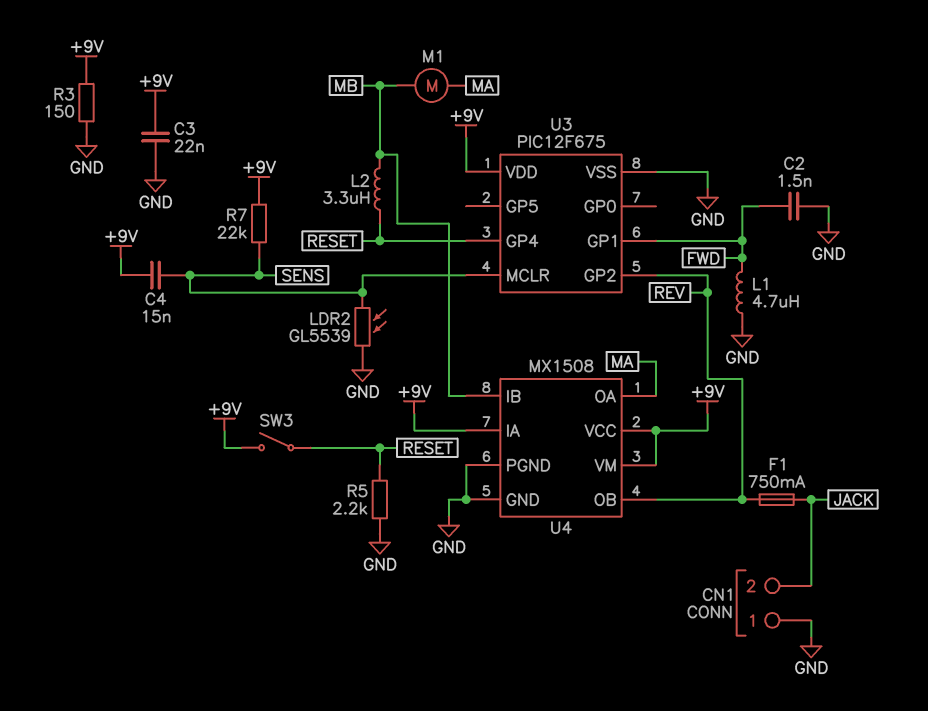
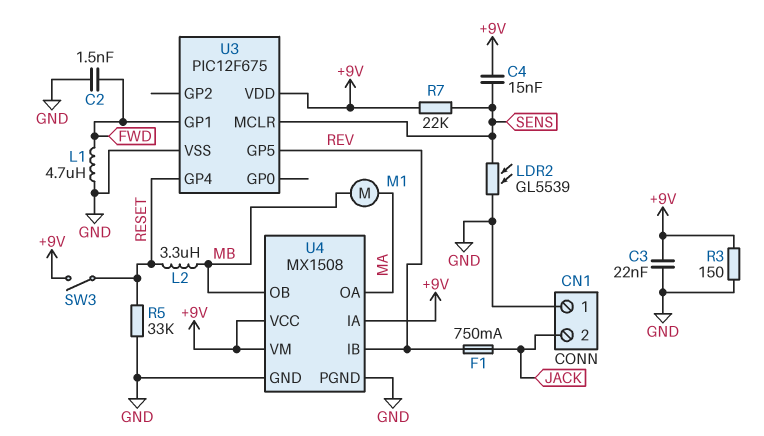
R5: 2.2k (GND, RESET) -> 33k (GND, RESET)
U3 pin GP2: REV -> none
U3 pin GP5: none -> REV
U4 pin IB: MB -> REV
U4 pin OB: REV -> MB

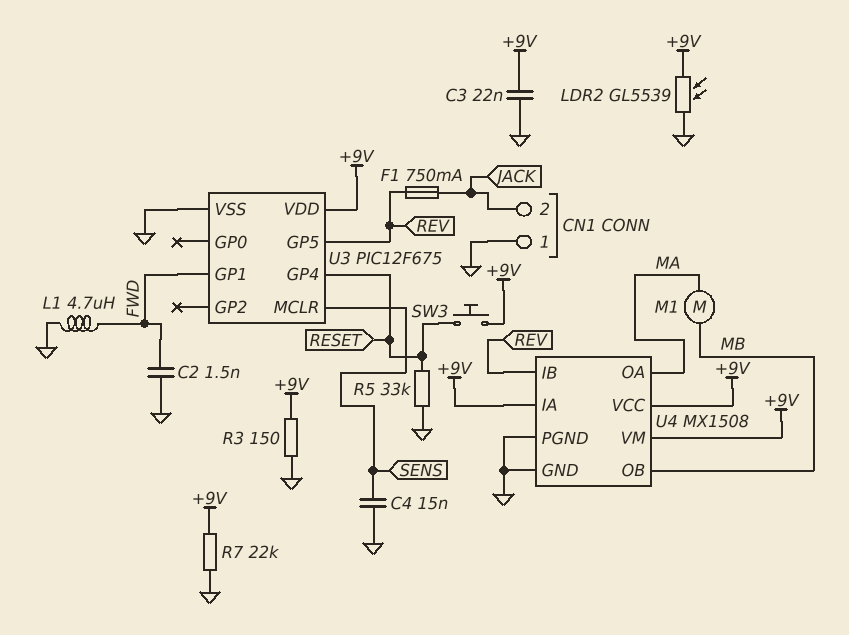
C4: 15nF (+9V, SENS) -> 15nF (GND, SENS)
L2: 3.3uH (MB, RESET) -> none
LDR2: GL5539 (GND, SENS) -> GL5539 (+9V, GND)
R7: 22k (+9V, SENS) -> 22k (+9V, GND)
SW3: switch (+9V, RESET) -> button (+9V, RESET)

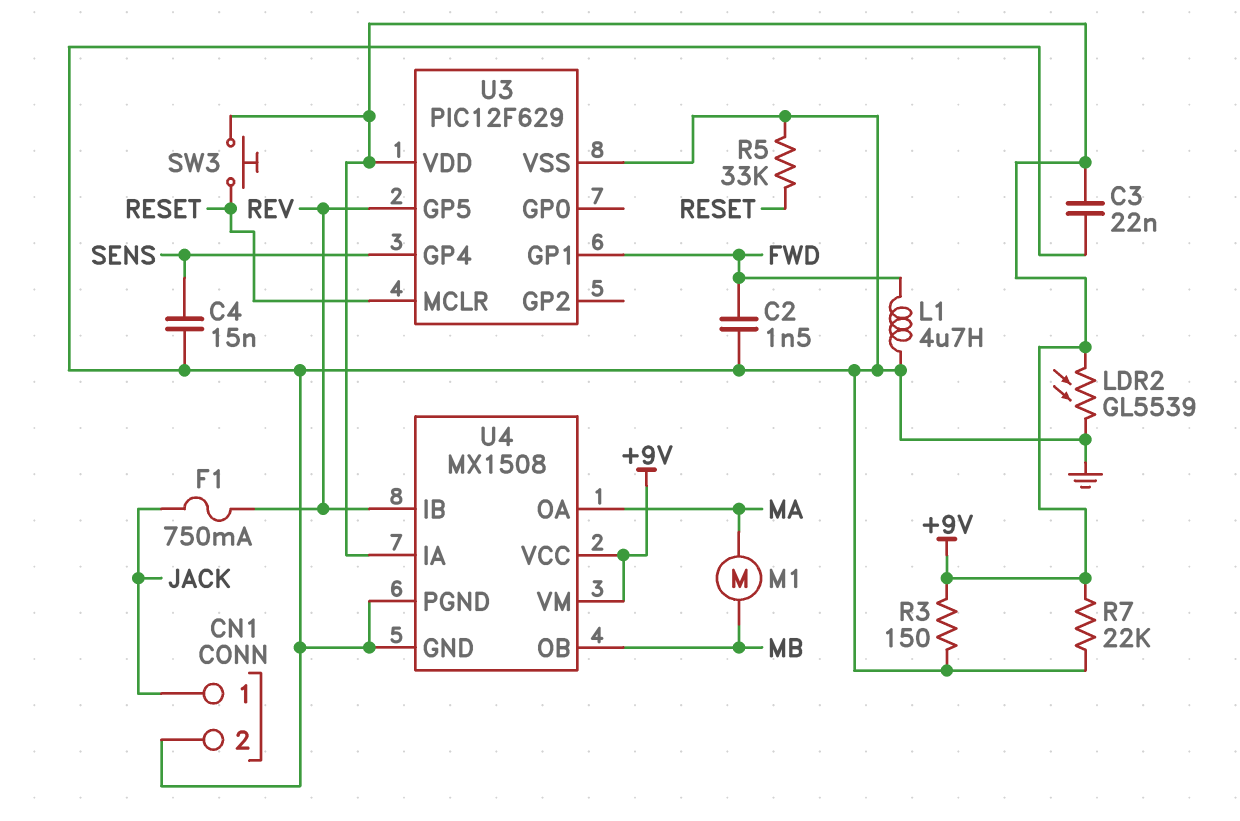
CN1 pin 1: GND -> JACK
CN1 pin 2: JACK -> GND
U3: PIC12F675 -> PIC12F629
U3 pin GP4: RESET -> SENS
U3 pin MCLR: SENS -> RESET

